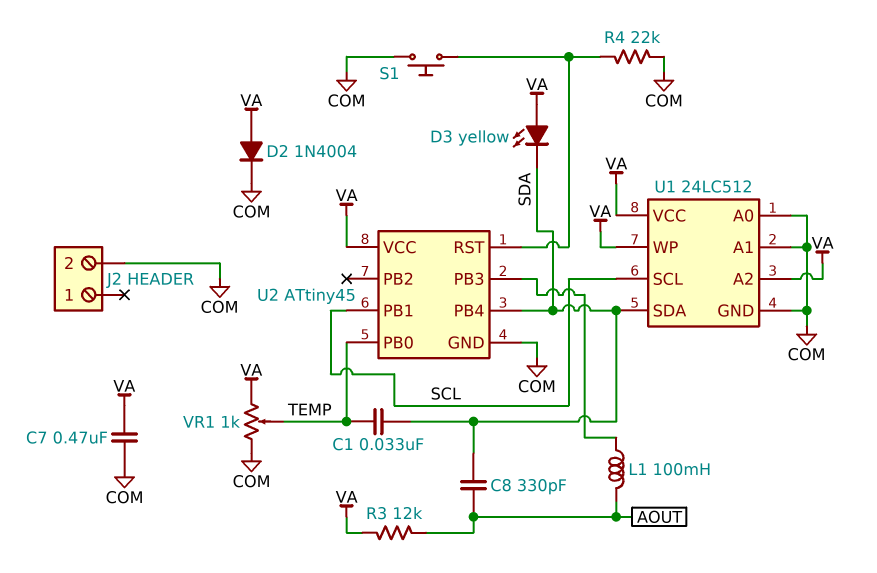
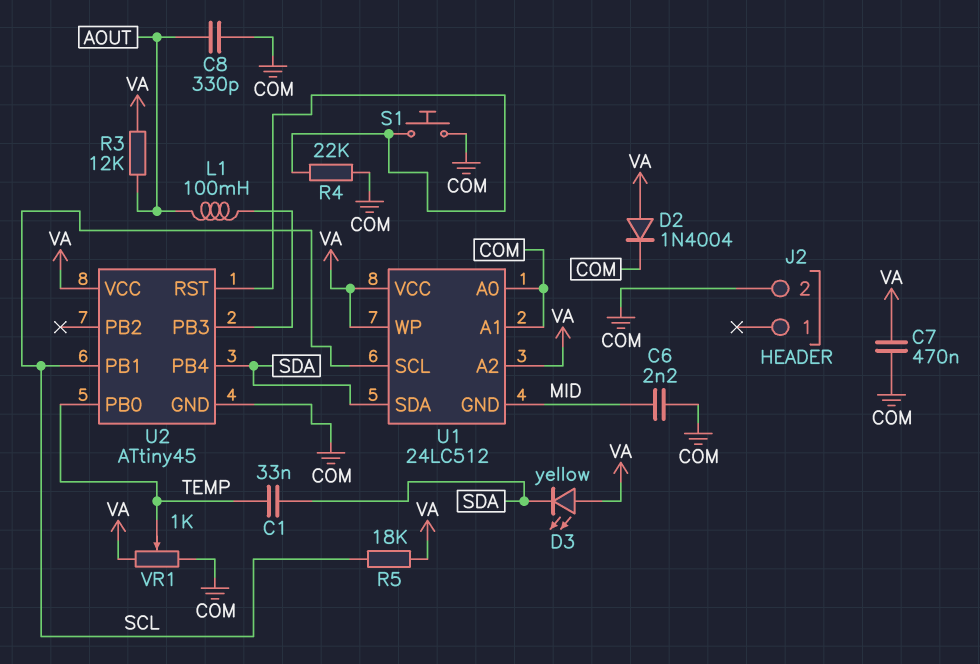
C6: none -> 2.2nF (COM, MID)
C8: 330pF (AOUT, SDA) -> 330pF (AOUT, COM)
R5: none -> 18k (SCL, VA)
U1 pin GND: COM -> MID

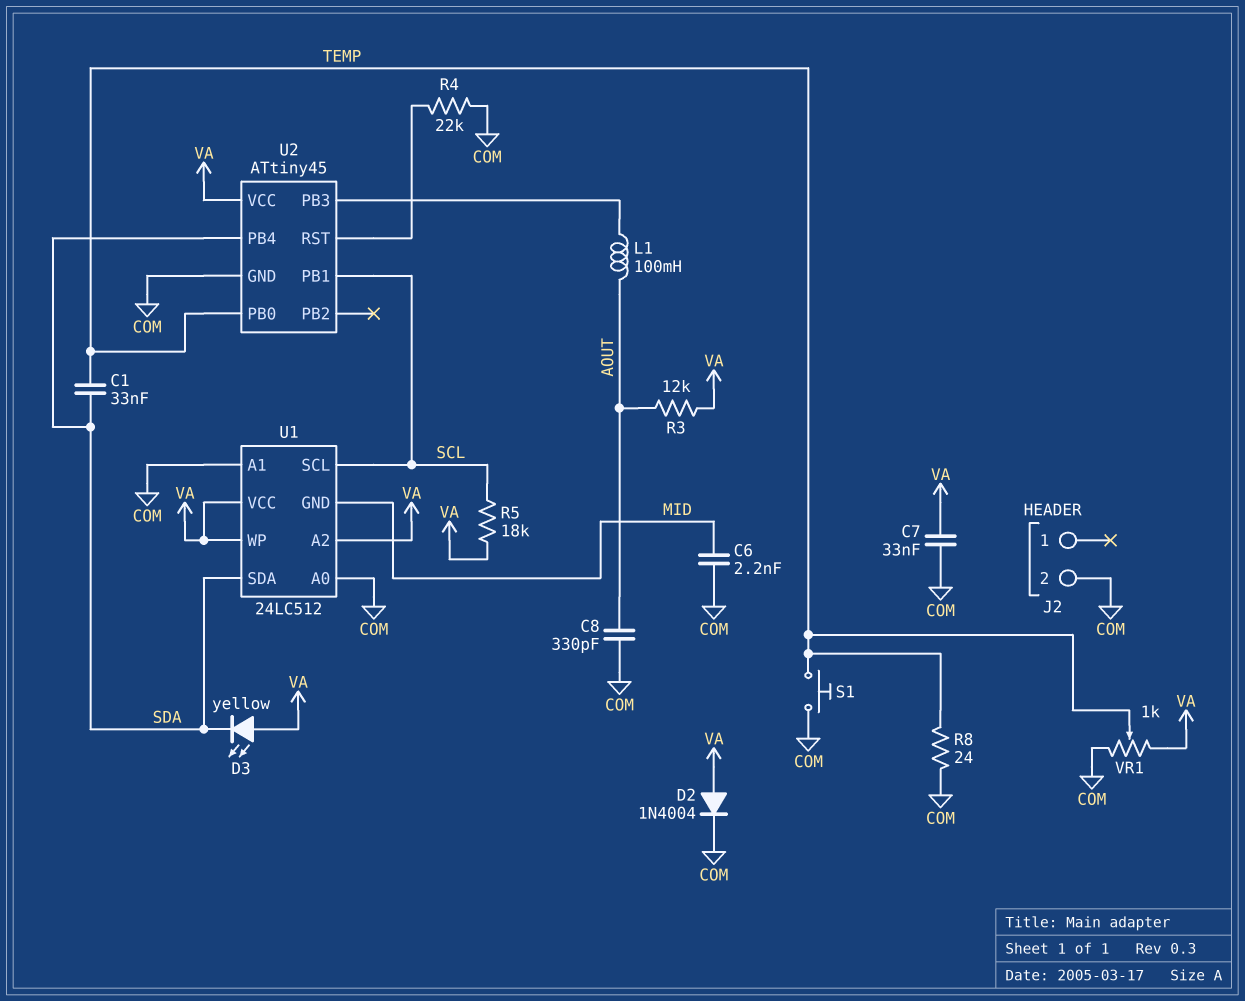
C7: 470nF (COM, VA) -> 33nF (COM, VA)
R8: none -> 24 (COM, TEMP)
S1: button (COM, U2/RST) -> button (COM, TEMP)

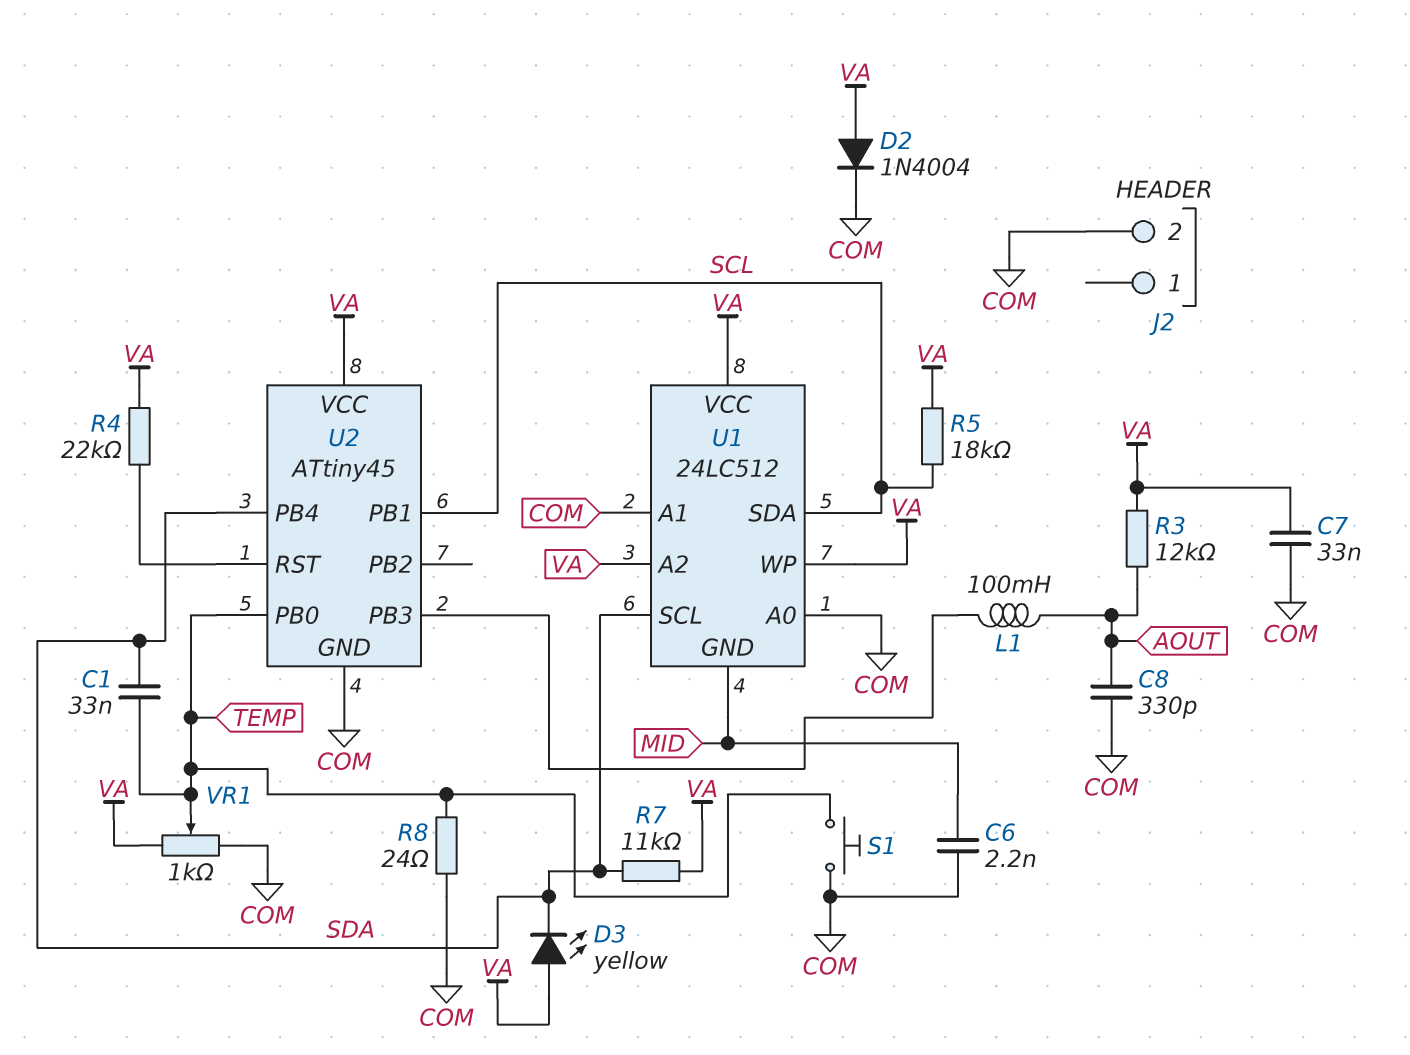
R4: 22k (COM, U2/RST) -> 22k (U2/RST, VA)
R7: none -> 11k (SDA, VA)
U1 pin SCL: SCL -> SDA
U1 pin SDA: SDA -> SCL

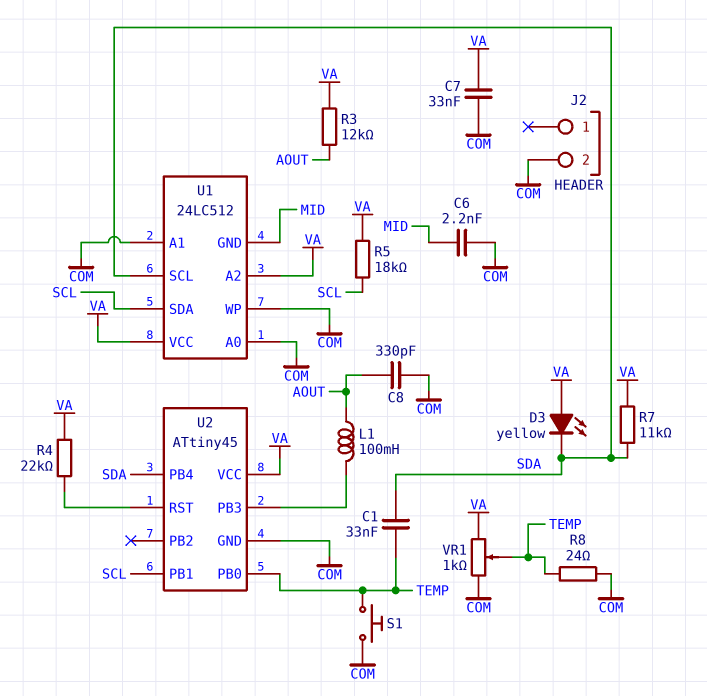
D2: diode 1N4004 (A VA, K COM) -> none
U1 pin WP: VA -> COM

